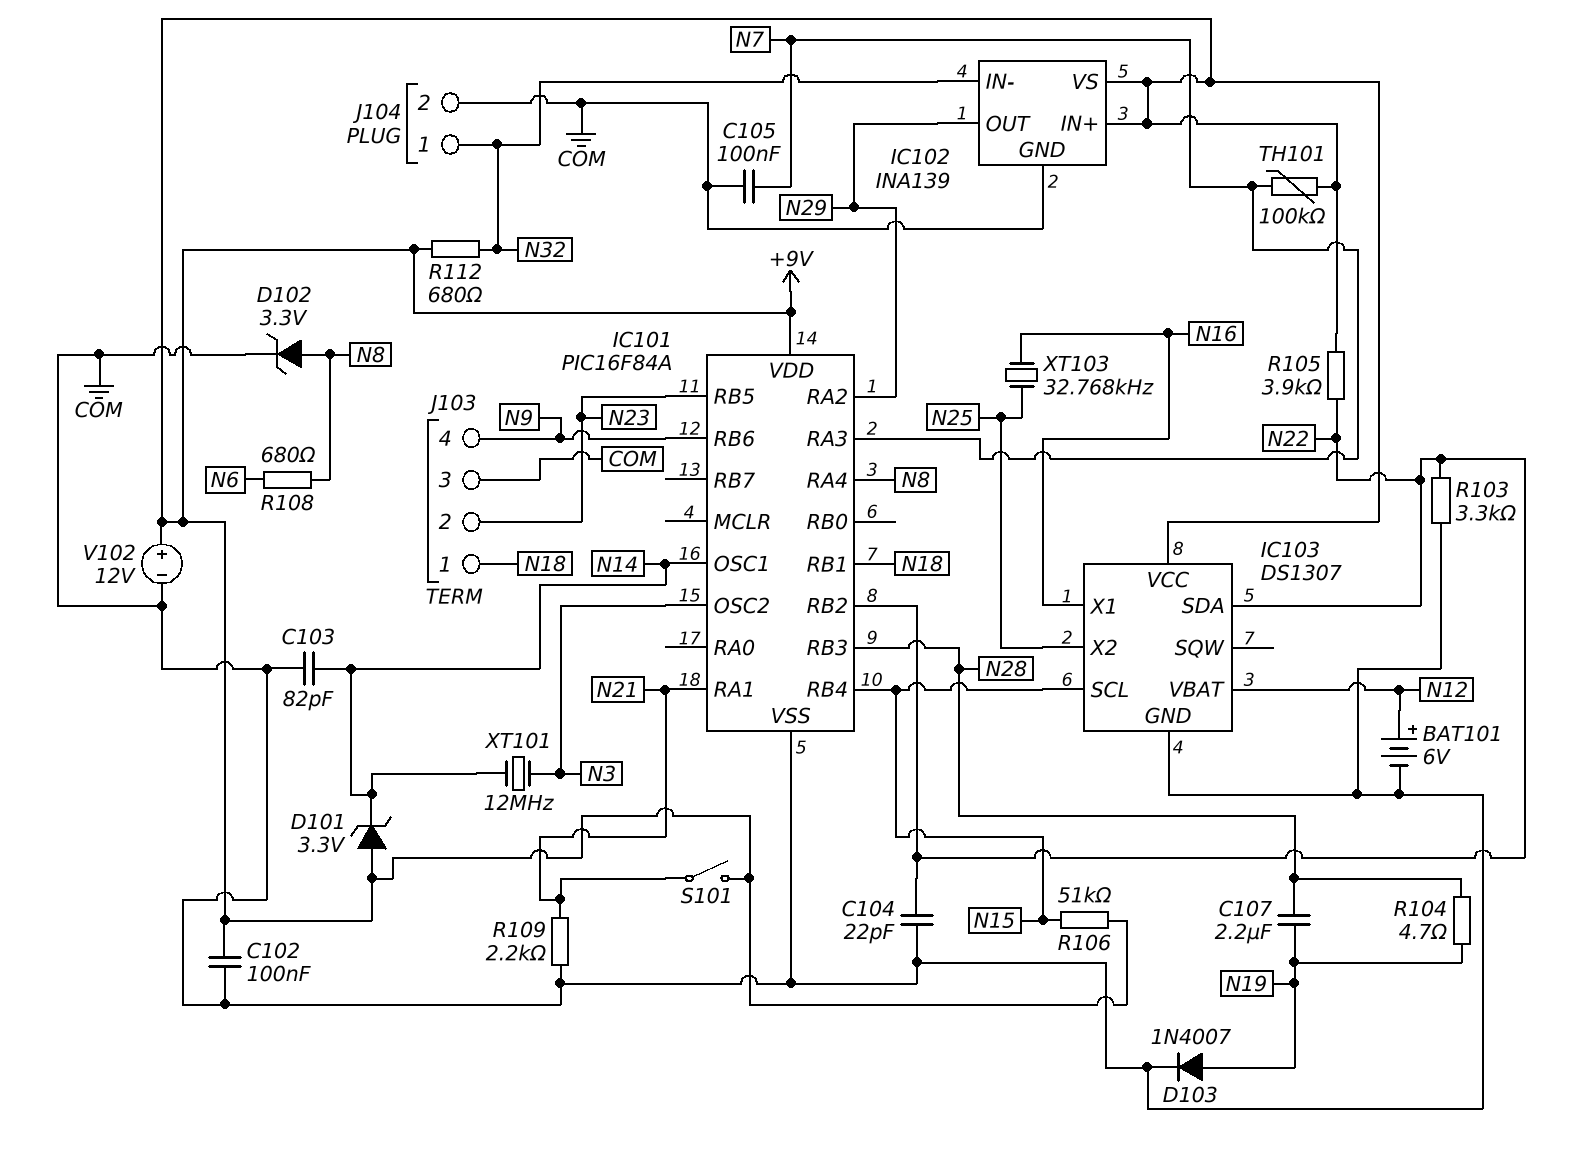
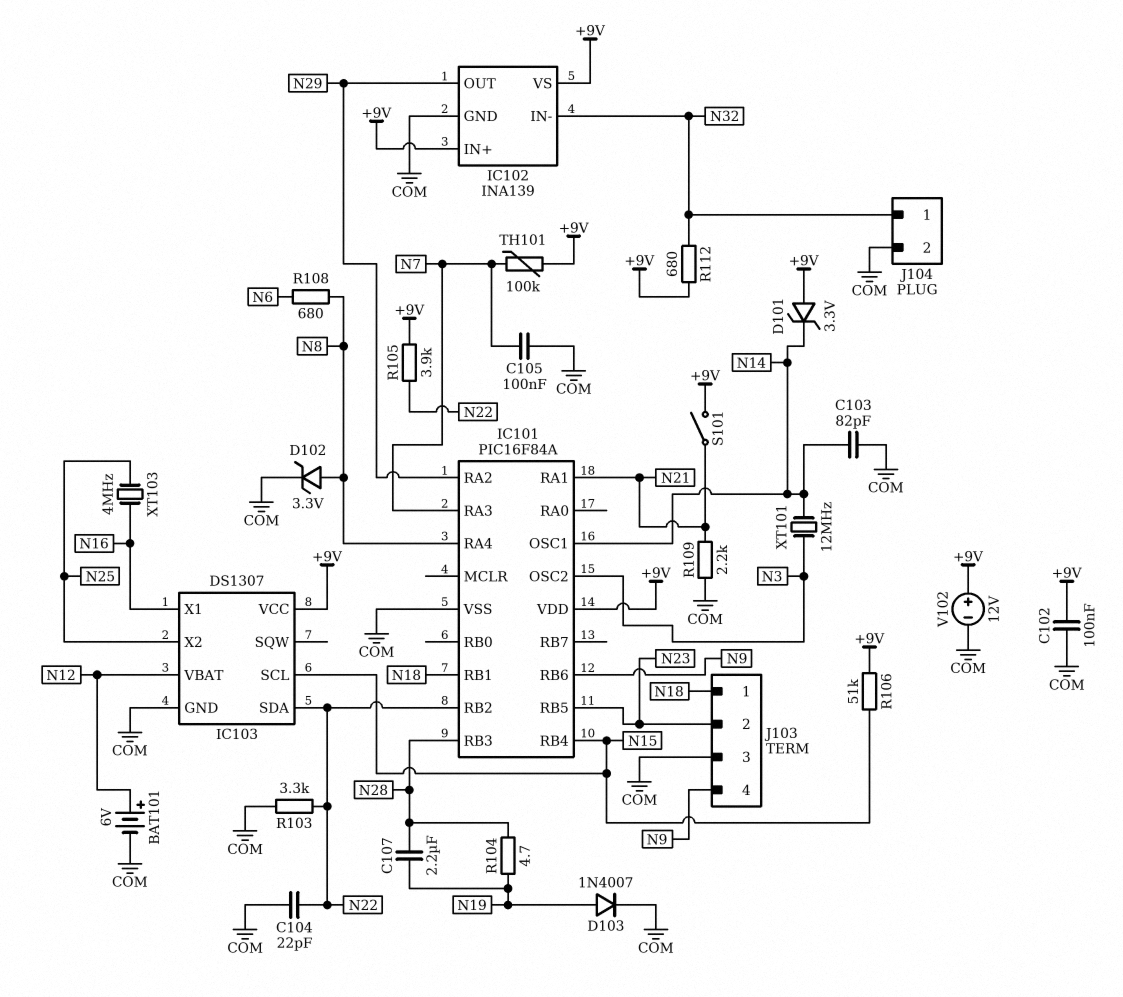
XT103: 32.768kHz (N16, N25) -> 4MHz (N16, N25)

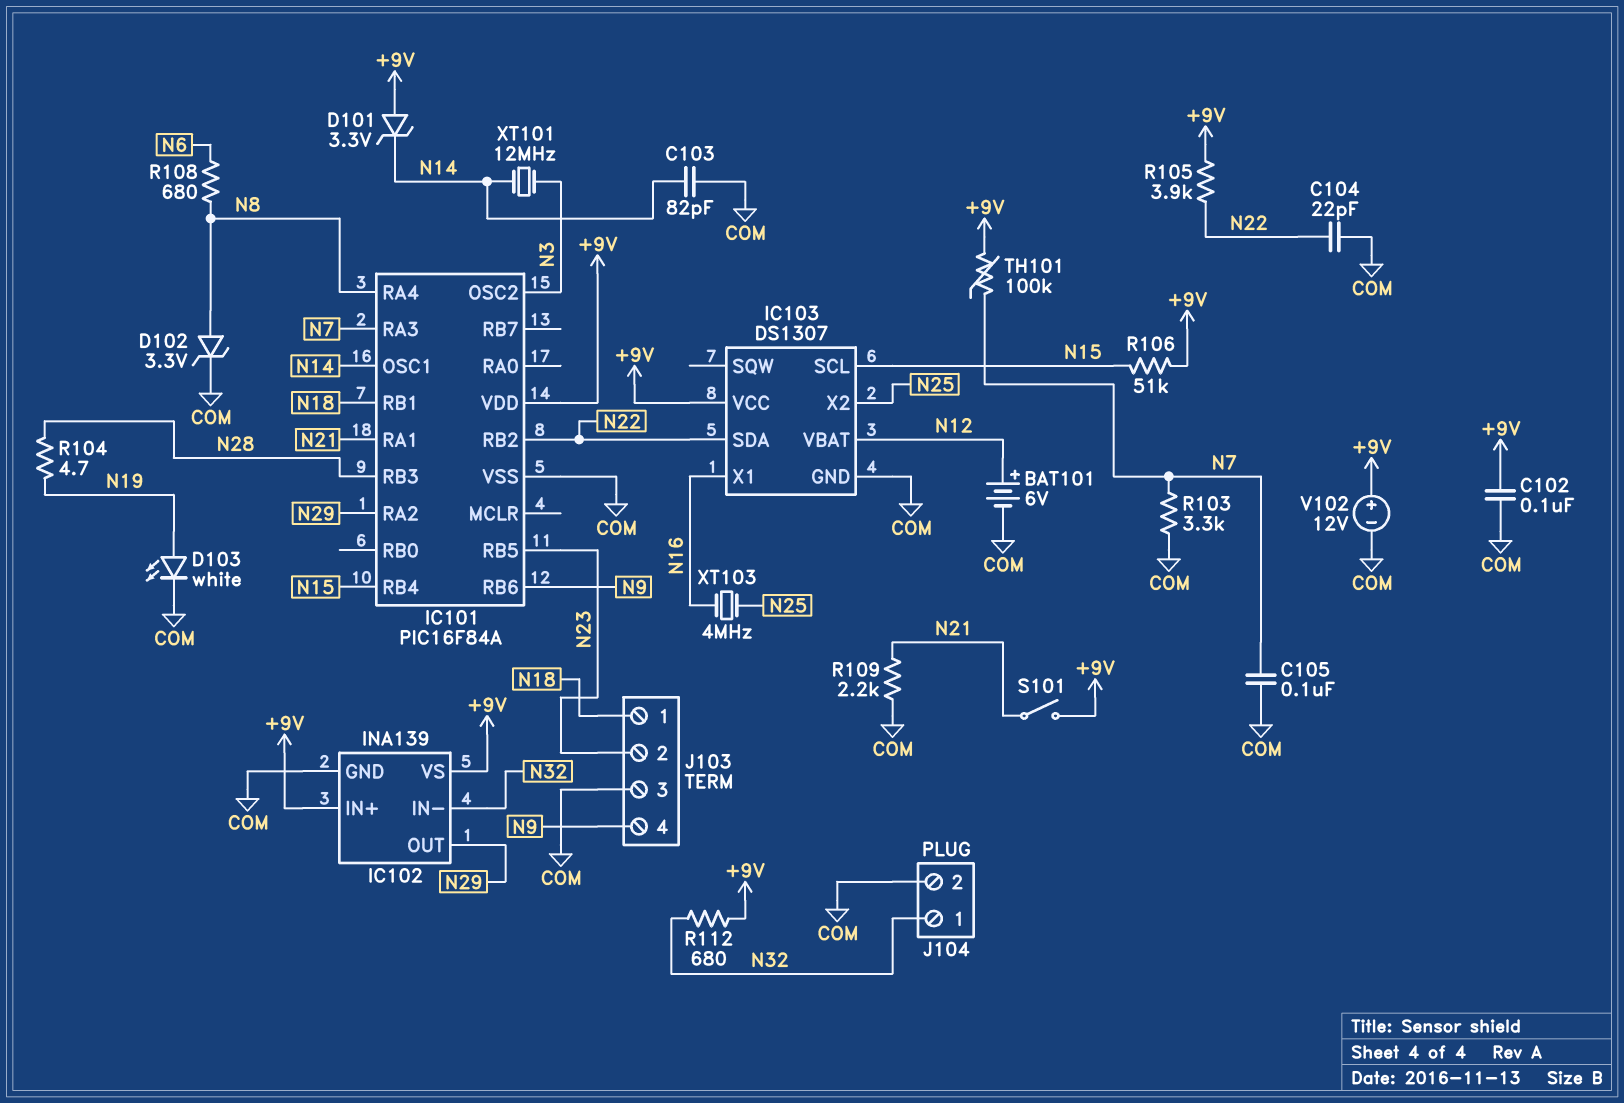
C107: 2.2uF (N19, N28) -> none
D103: diode 1N4007 (A N19, K COM) -> LED white (A N19, K COM)
R103: 3.3k (COM, N22) -> 3.3k (COM, N7)

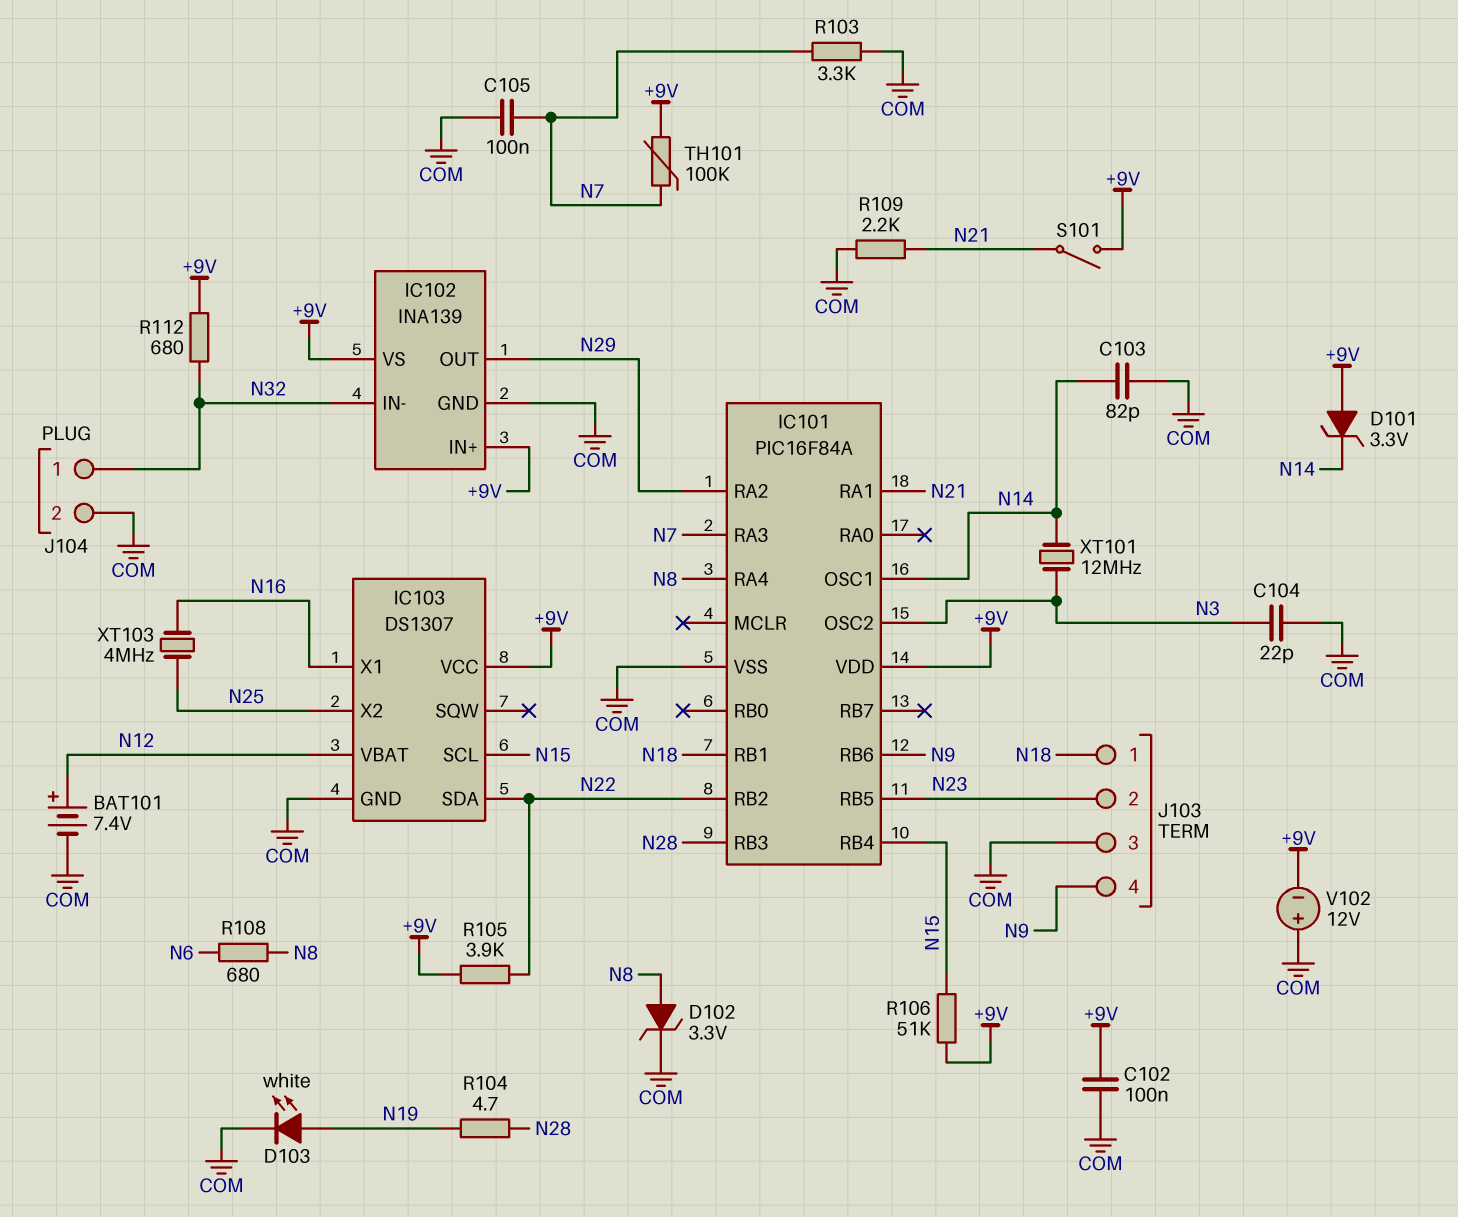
BAT101: 6V (plus N12, minus COM) -> 7.4V (plus N12, minus COM)
C104: 22pF (COM, N22) -> 22pF (COM, N3)
V102: 12V (plus +9V, minus COM) -> 12V (plus COM, minus +9V)

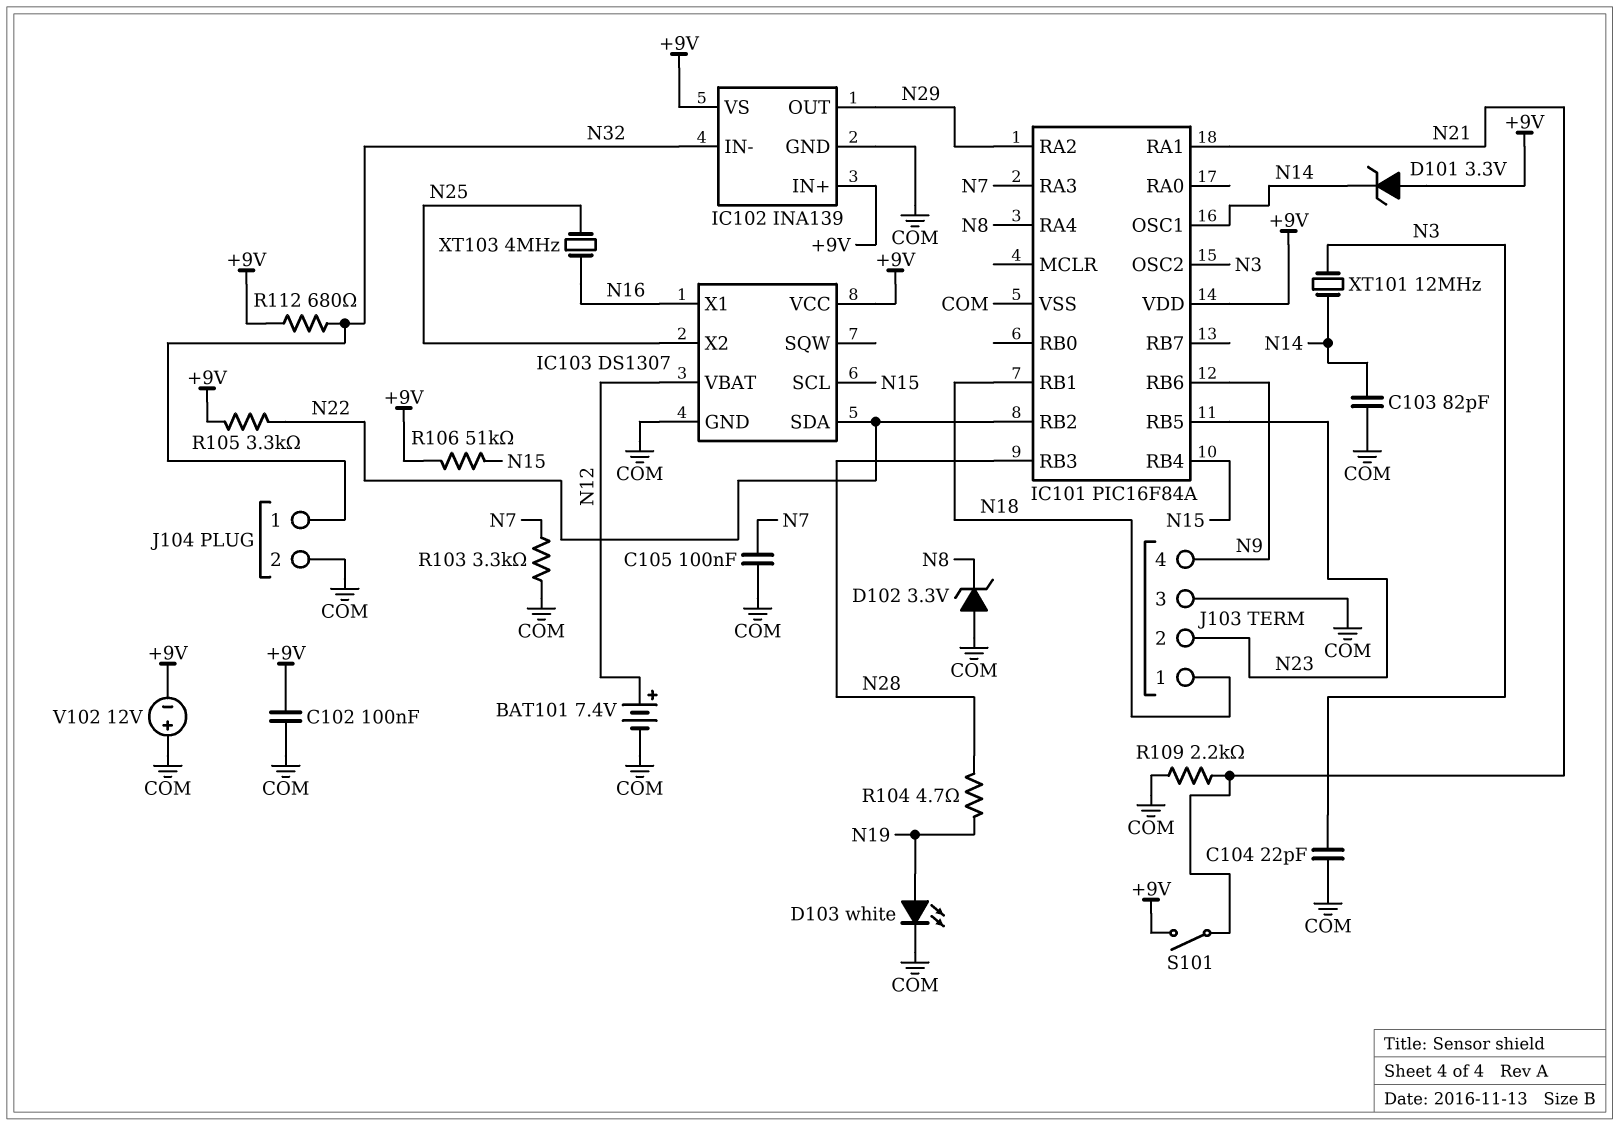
D102: zener 3.3V (A N8, K COM) -> zener 3.3V (A COM, K N8)
R105: 3.9k (+9V, N22) -> 3.3k (+9V, N22)
R108: 680 (N6, N8) -> none
TH101: 100k (+9V, N7) -> none

